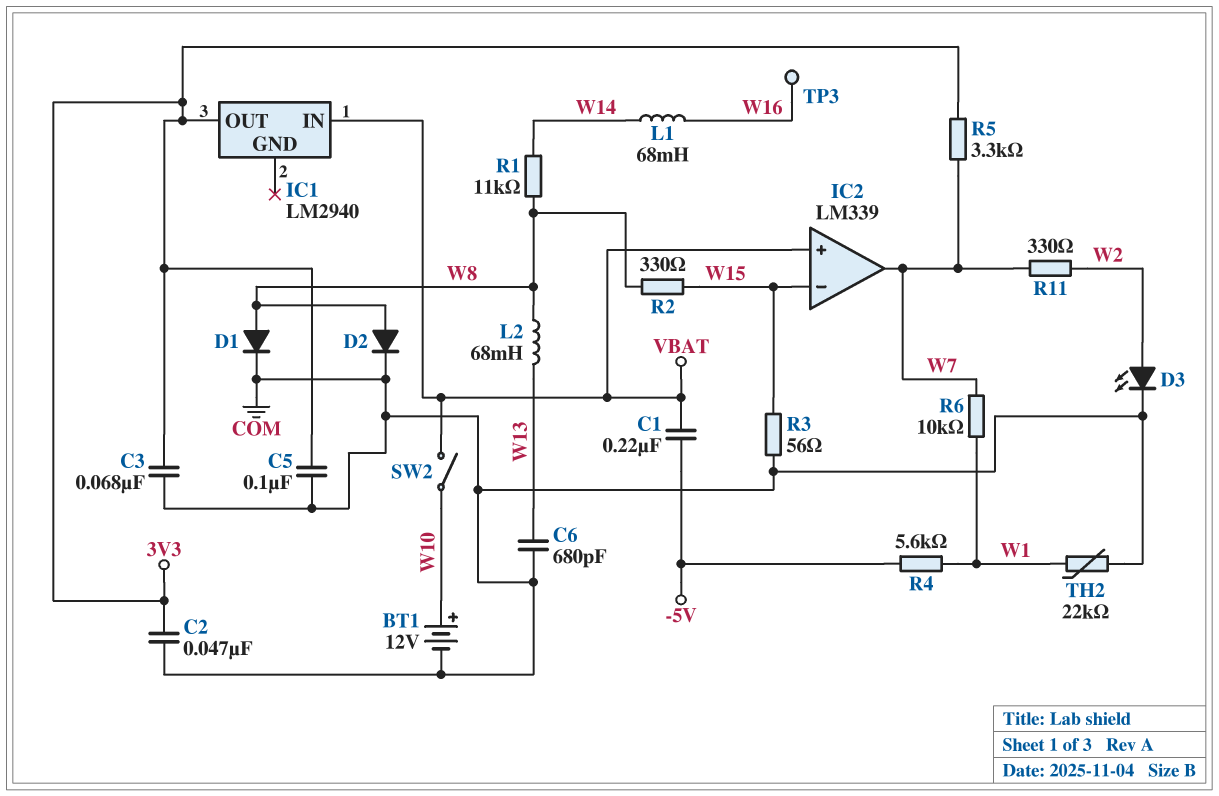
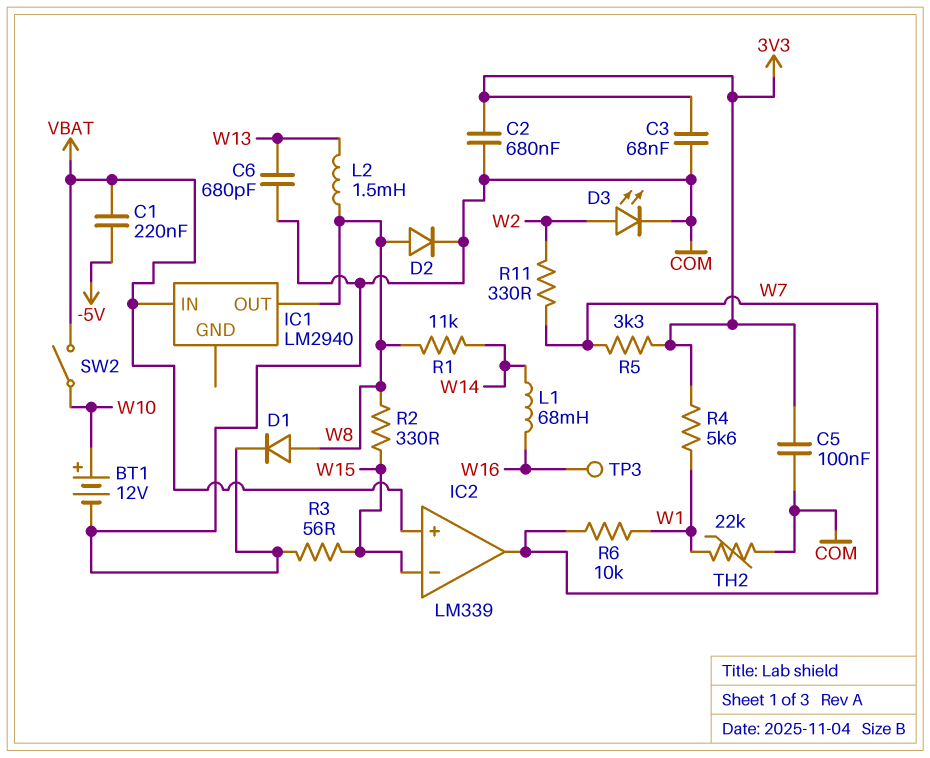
C2: 47nF (3V3, COM) -> 680nF (3V3, COM)
IC1 pin OUT: 3V3 -> W8
L2: 68mH (W8, W13) -> 1.5mH (W8, W13)
R4: 5.6k (-5V, W1) -> 5.6k (3V3, W1)

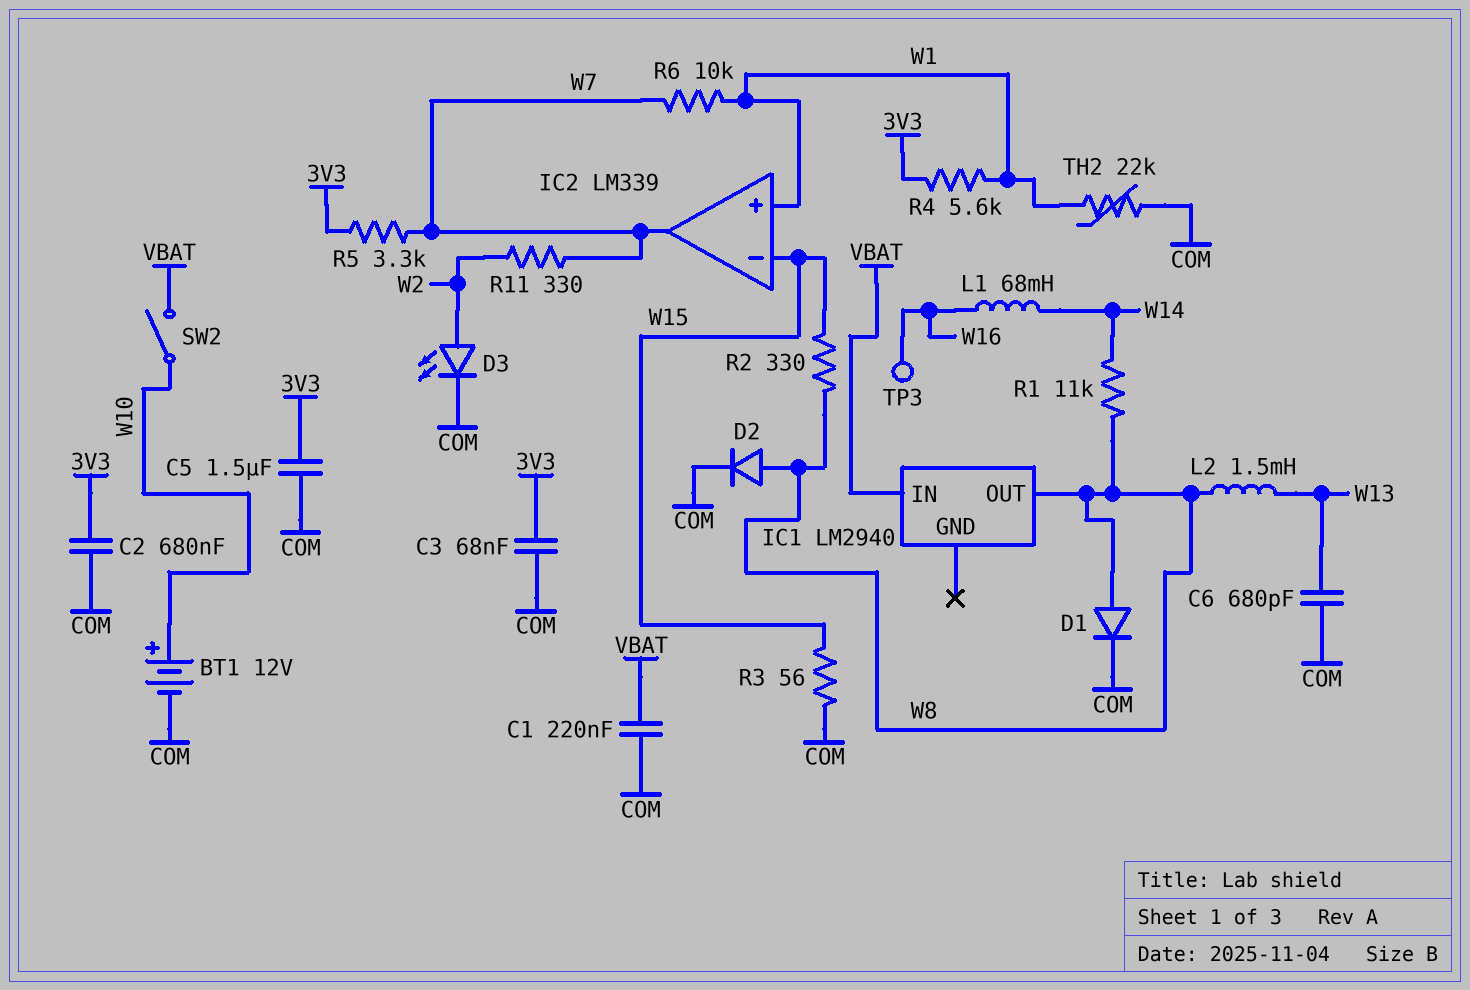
C1: 220nF (-5V, VBAT) -> 220nF (COM, VBAT)
C5: 100nF (3V3, COM) -> 1.5uF (3V3, COM)
IC2 pin in+: VBAT -> W1

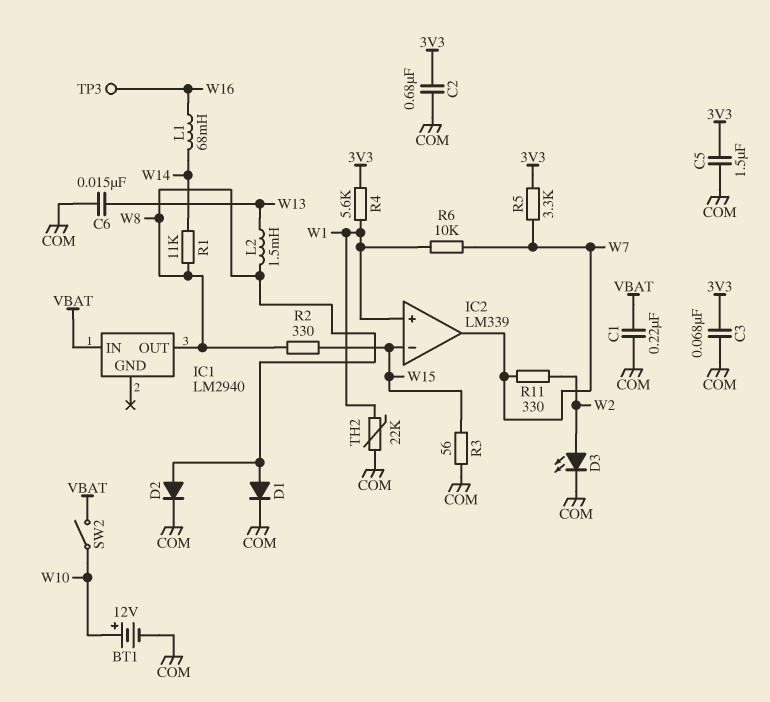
C6: 680pF (COM, W13) -> 15nF (COM, W13)

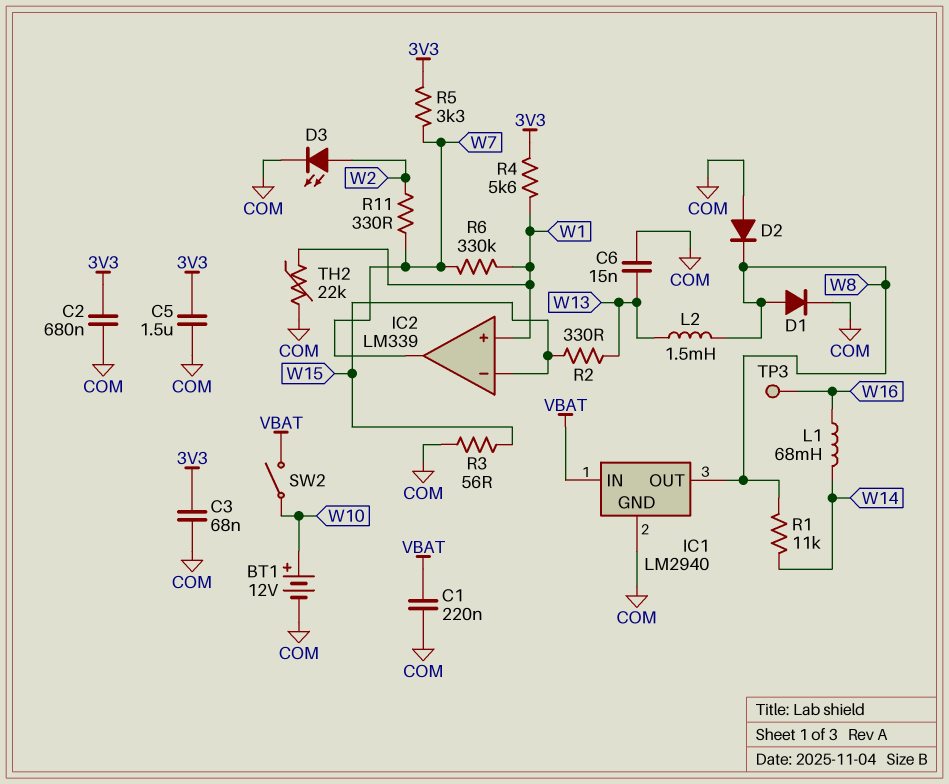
D2: diode (A W8, K COM) -> diode (A COM, K W8)
IC1 pin GND: none -> COM
R2: 330 (W8, W15) -> 330 (W13, W15)
R6: 10k (W1, W7) -> 330k (W1, W7)

